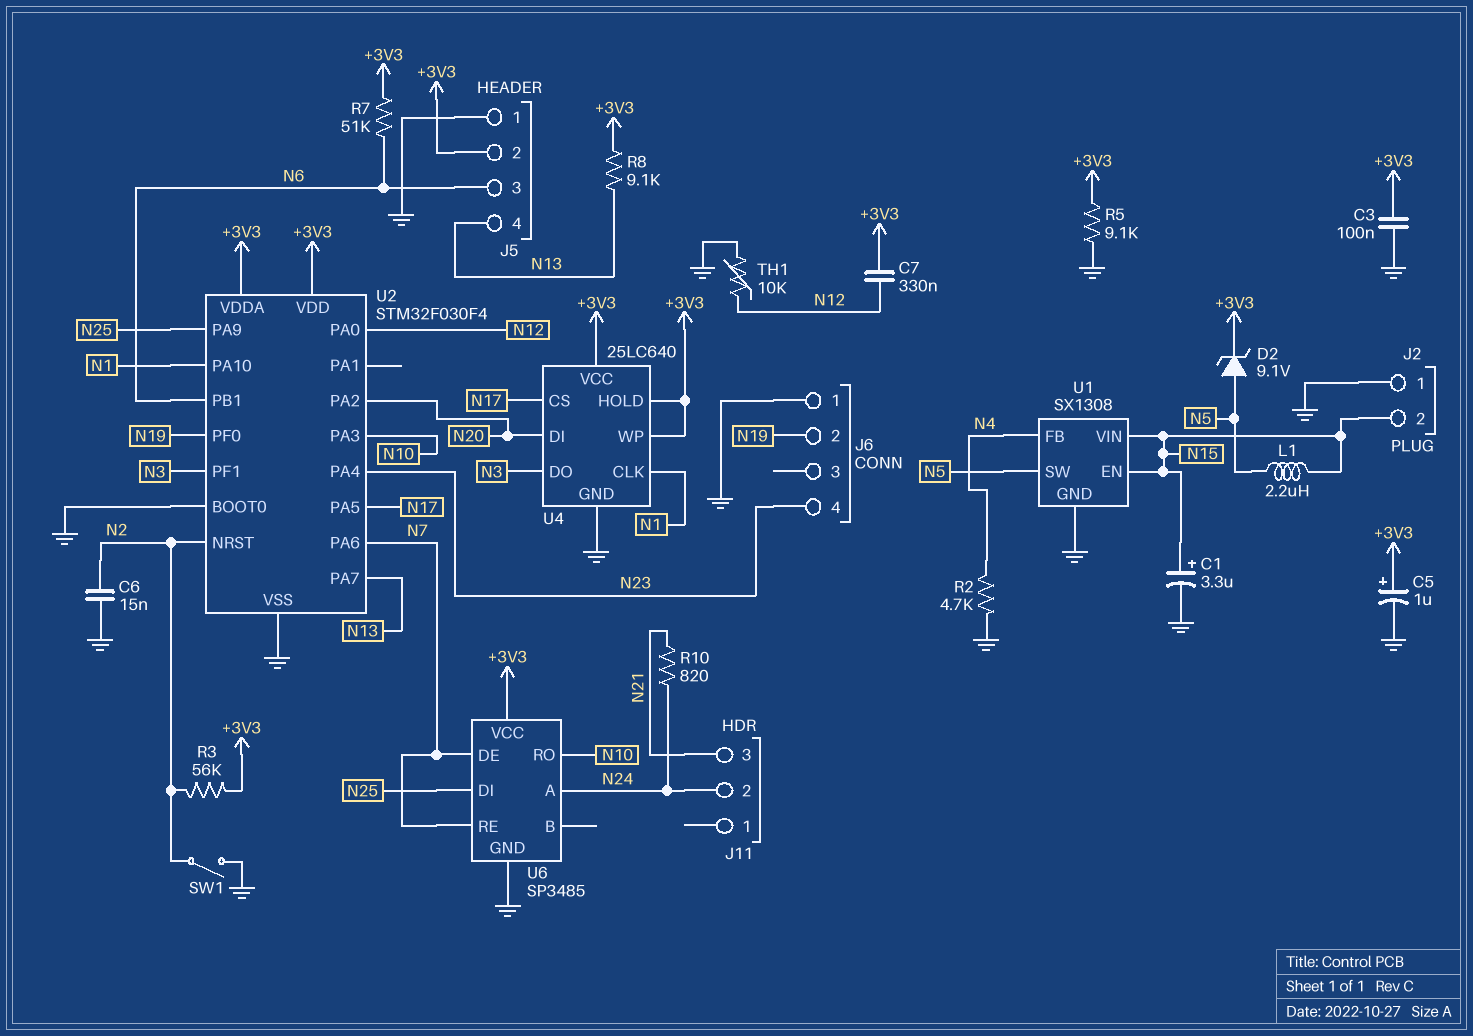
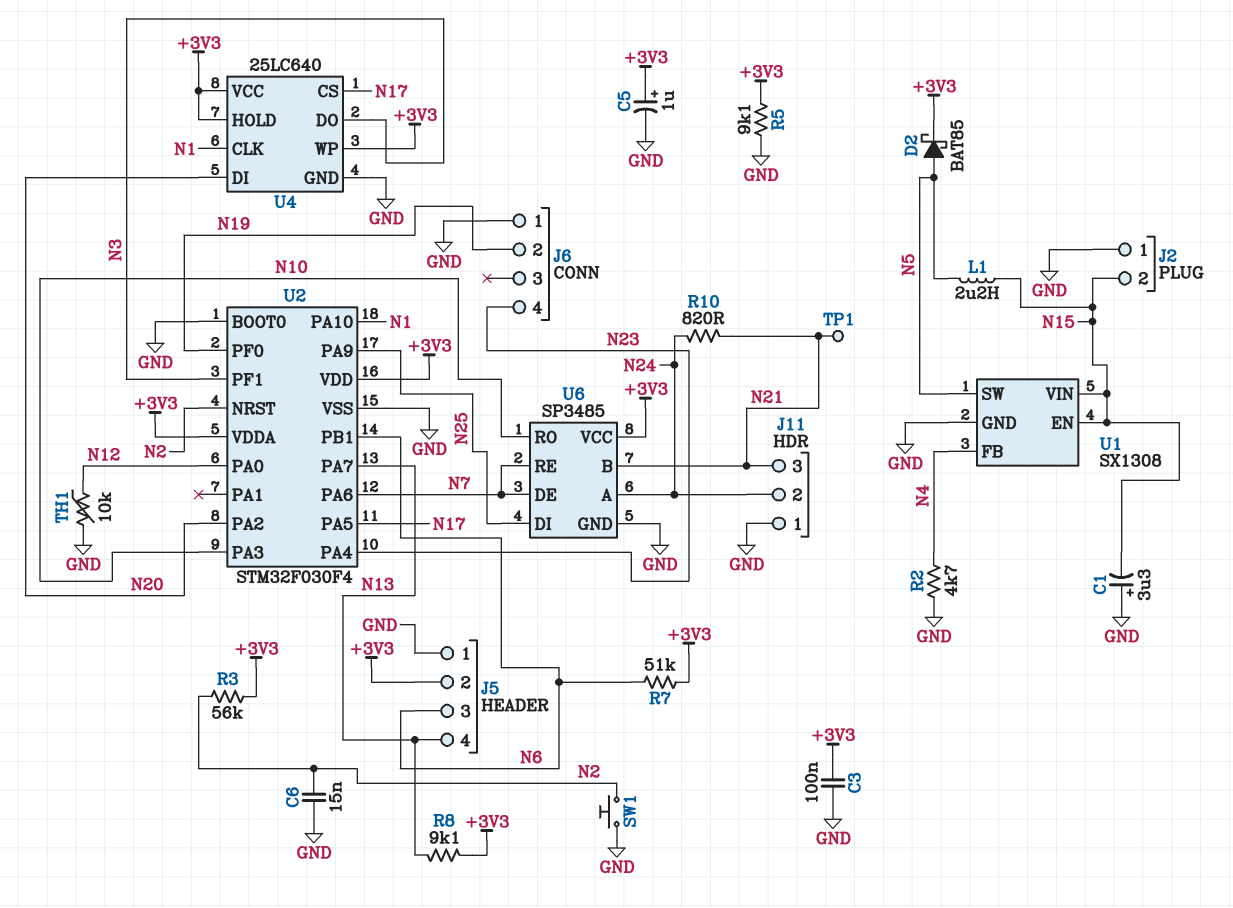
C1: 3.3uF (plus N15, minus GND) -> 3.3uF (plus GND, minus N15)
C7: 330nF (+3V3, N12) -> none
D2: zener 9.1V (A N5, K +3V3) -> schottky BAT85 (A N5, K +3V3)
J11 pin 1: none -> GND
SW1: switch (GND, N2) -> button (GND, N2)
TP1: none -> test point (N21)
U6 pin B: none -> N21

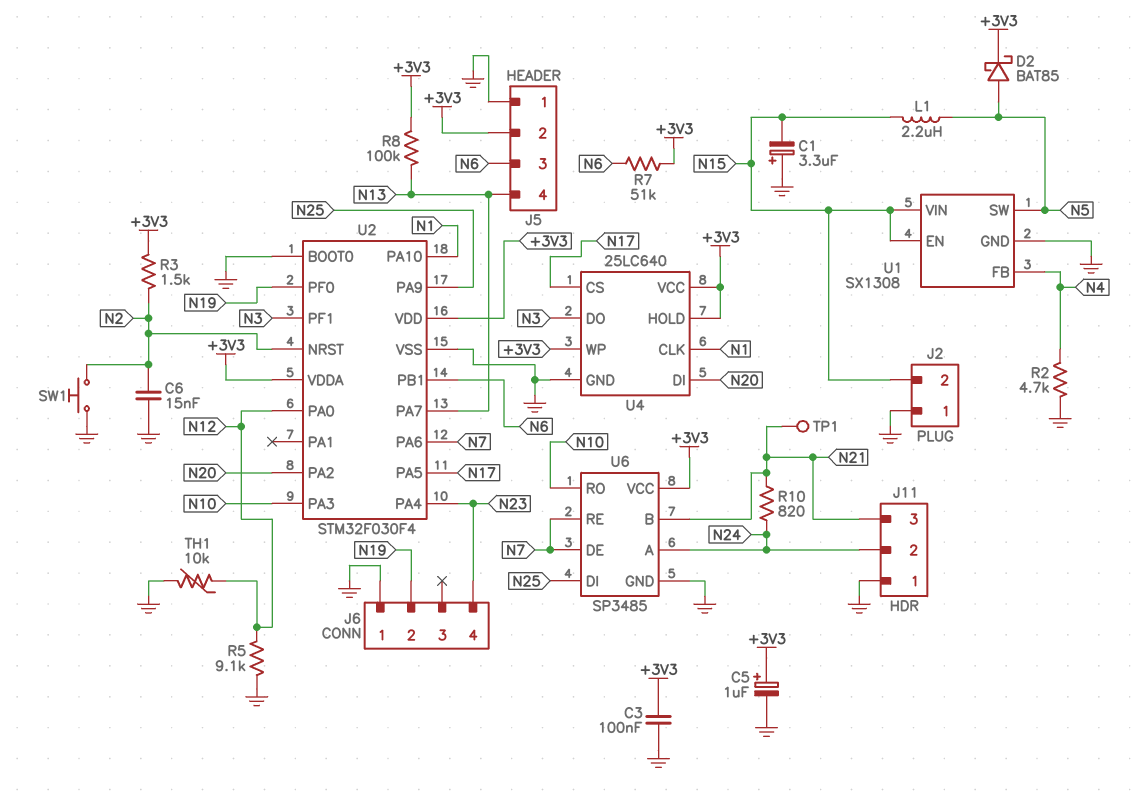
R3: 56k (+3V3, N2) -> 1.5k (+3V3, N2)
R5: 9.1k (+3V3, GND) -> 9.1k (GND, N12)
R8: 9.1k (+3V3, N13) -> 100k (+3V3, N13)

